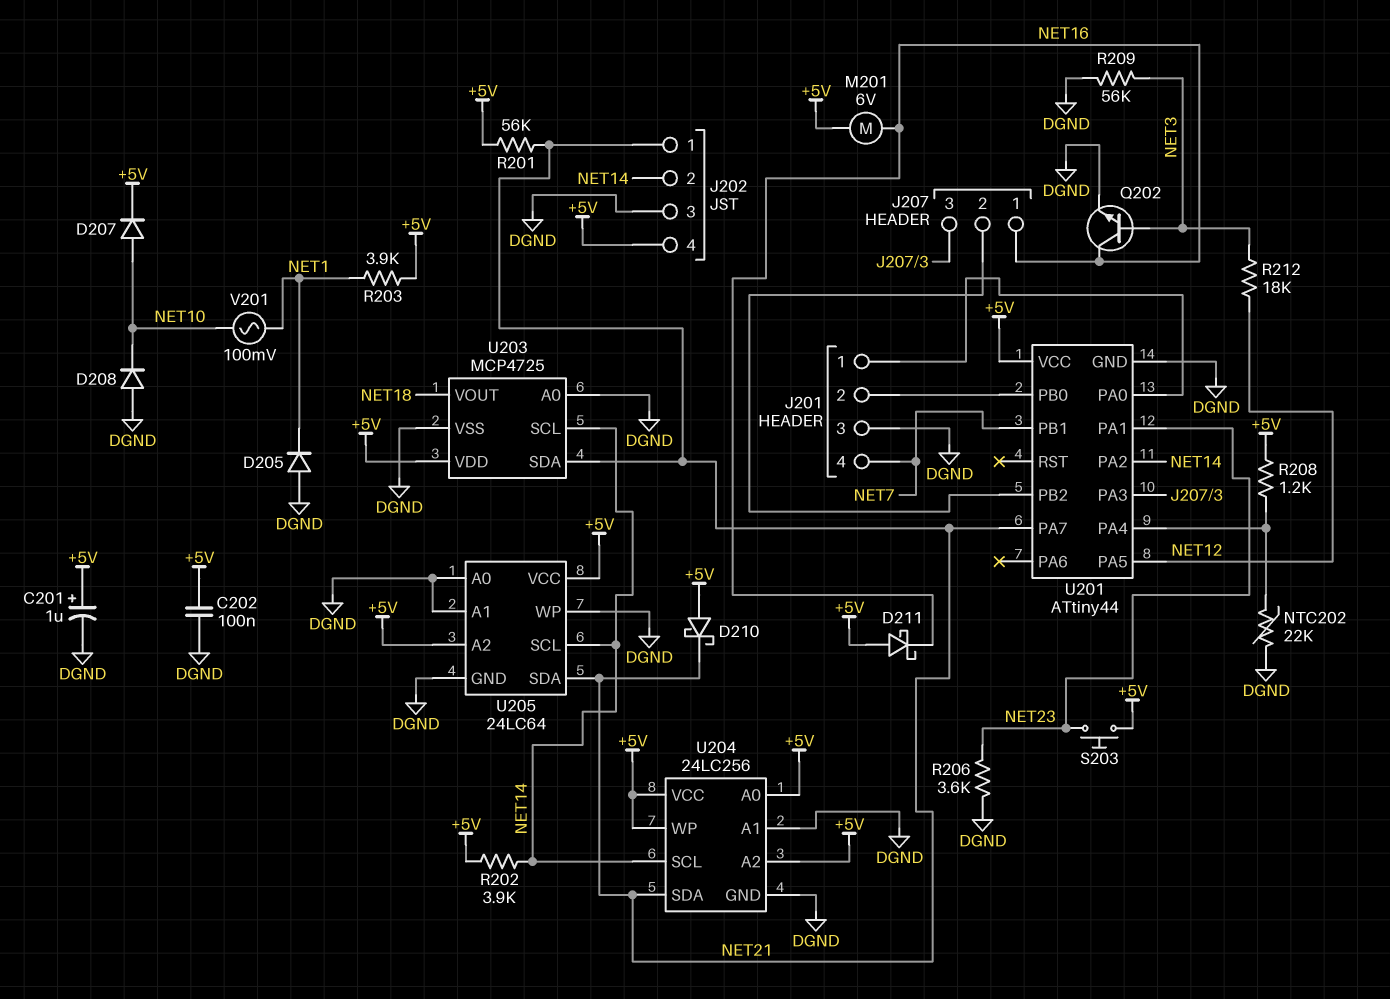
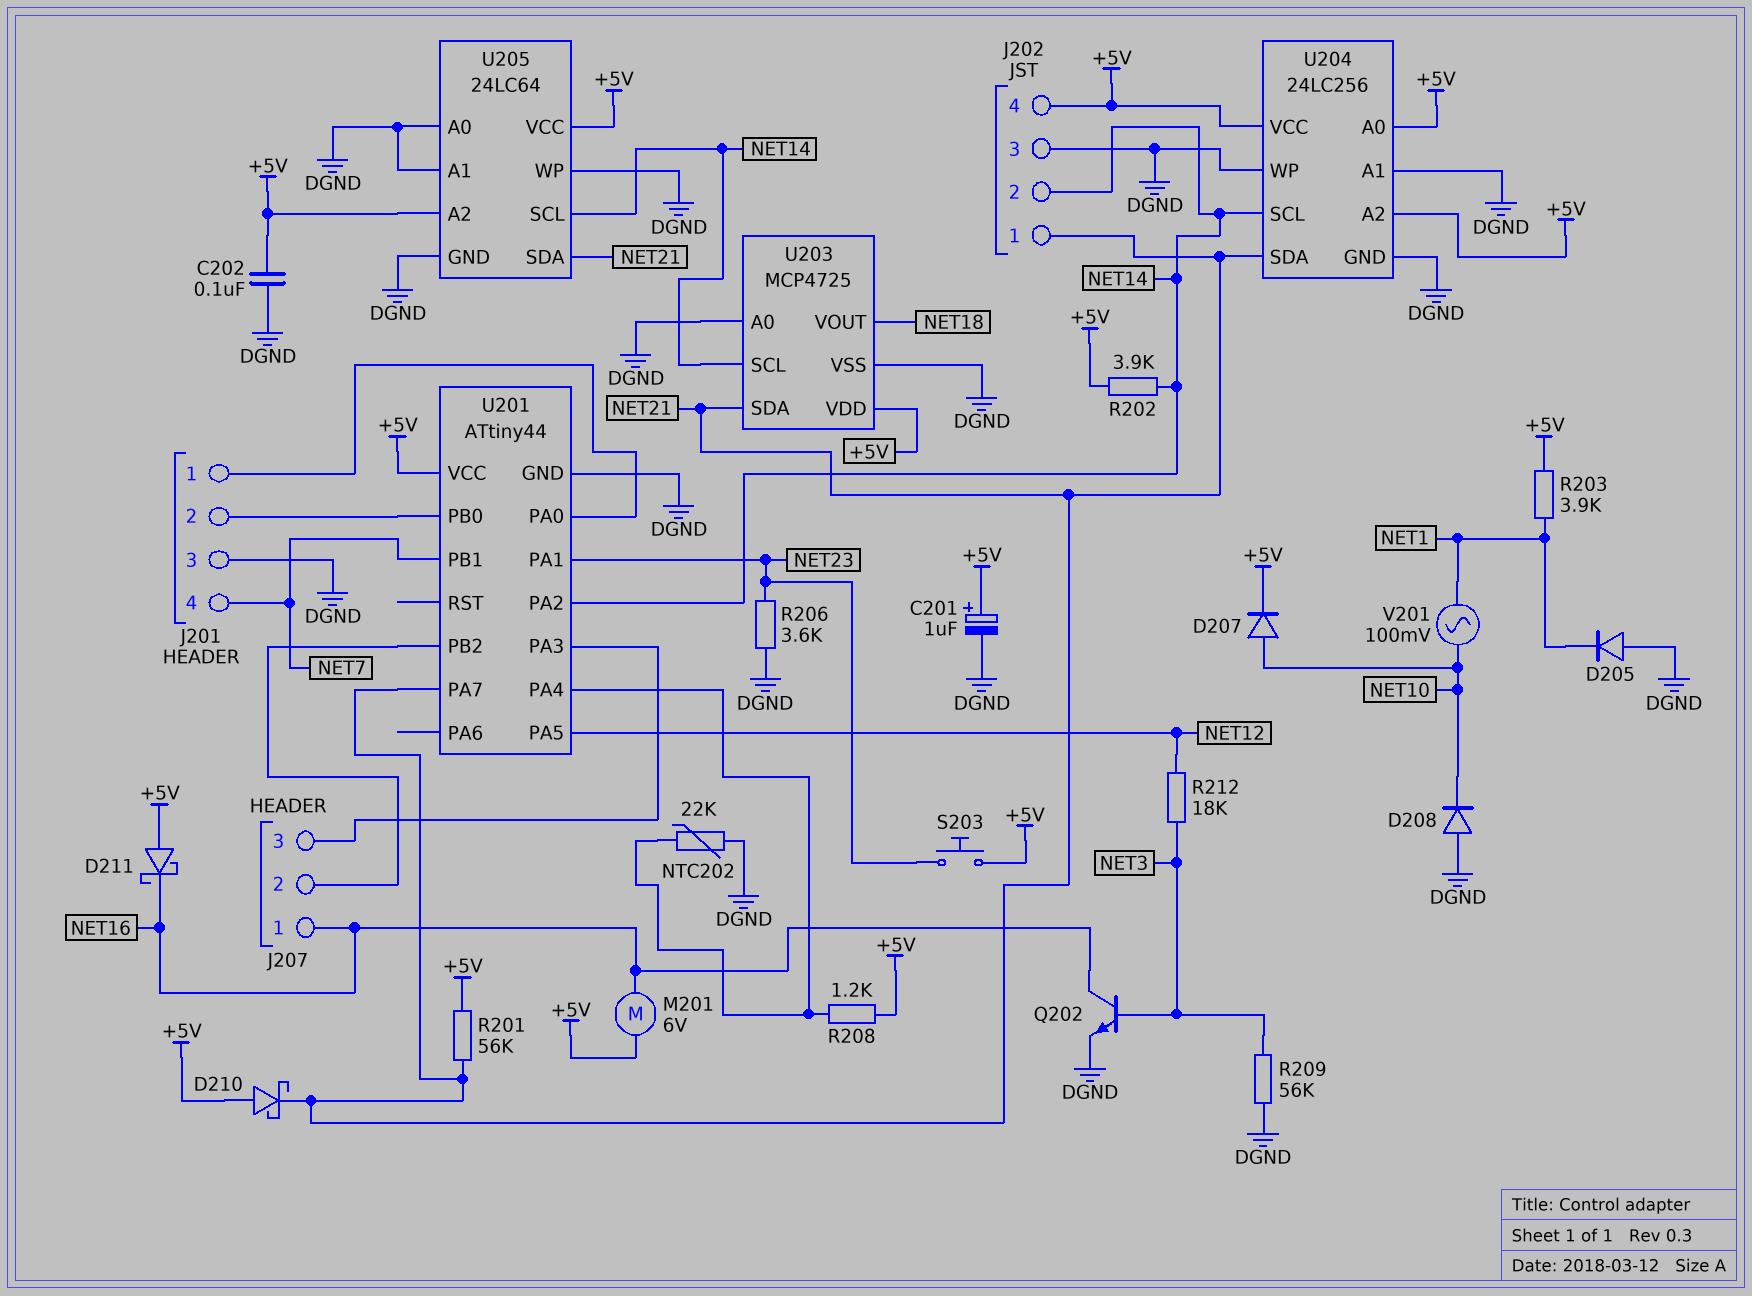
U204 pin WP: +5V -> DGND

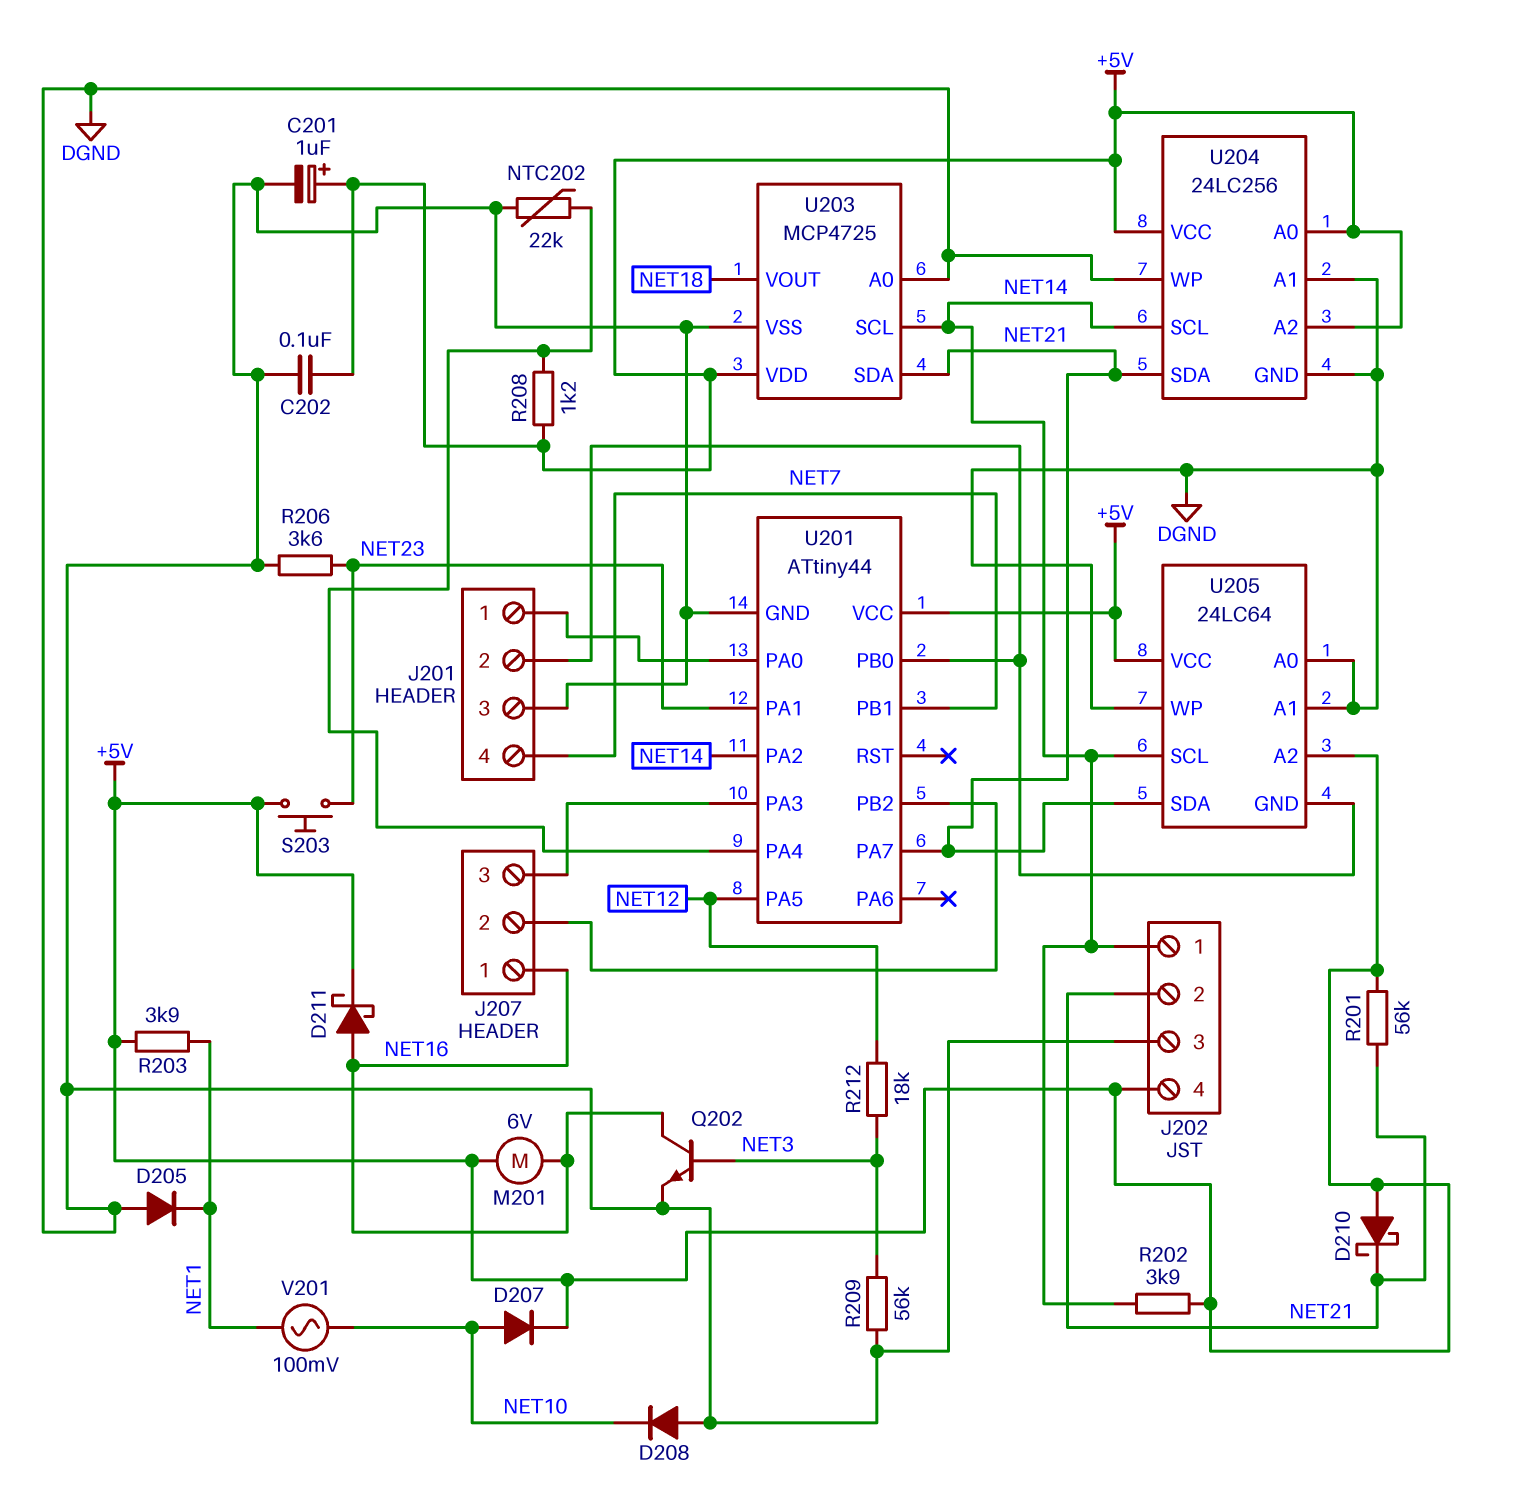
D211: schottky (A +5V, K NET16) -> schottky (A NET16, K +5V)
J202 pin 1: NET21 -> NET14
J202 pin 2: NET14 -> NET21
U205 pin GND: DGND -> J201/2

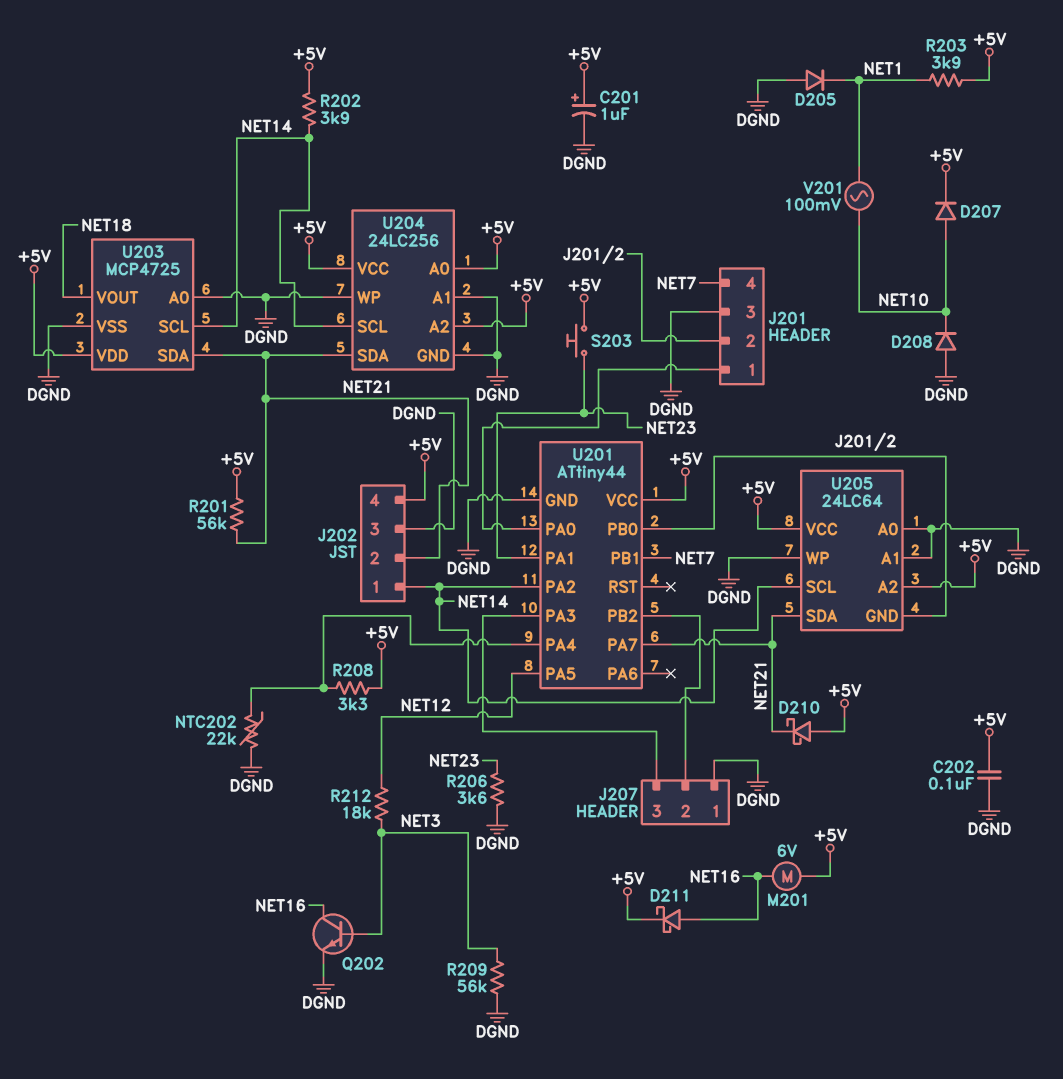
J207 pin 1: NET16 -> DGND
R208: 1.2k (+5V, U201/PA4) -> 3.3k (+5V, U201/PA4)

